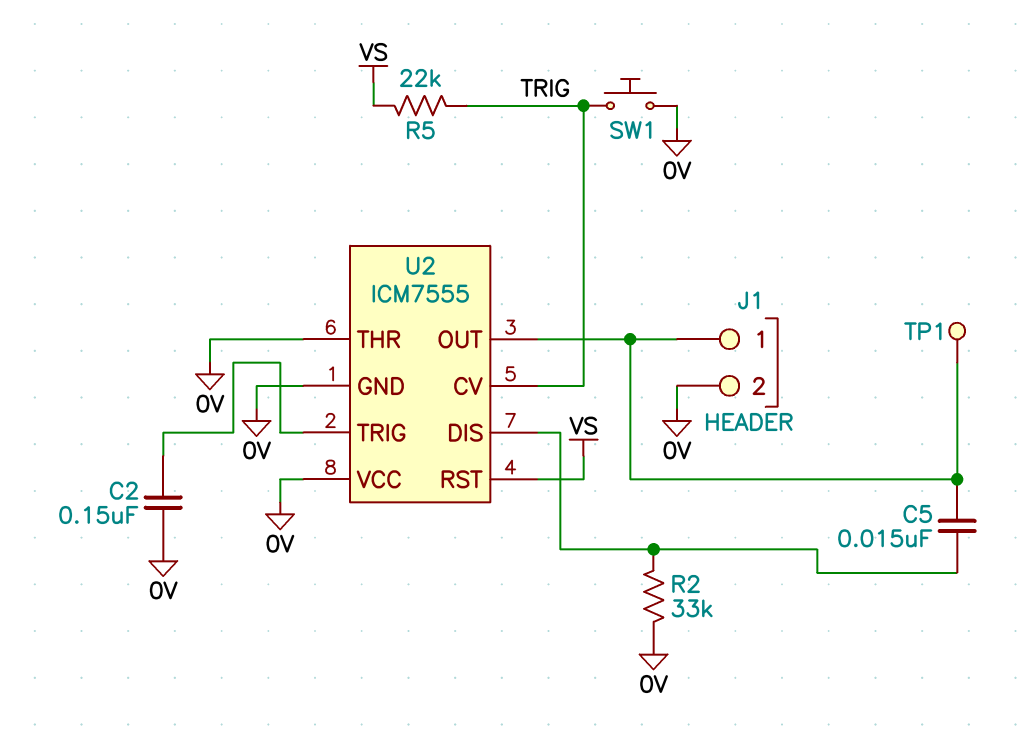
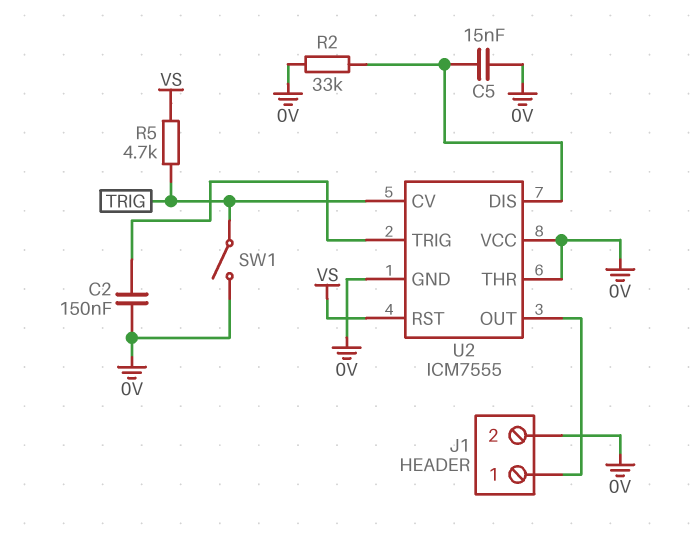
C5: 15nF (J1/1, U2/DIS) -> 15nF (0V, U2/DIS)
R5: 22k (TRIG, VS) -> 4.7k (TRIG, VS)
SW1: button (0V, TRIG) -> switch (0V, TRIG)
TP1: test point (J1/1) -> none

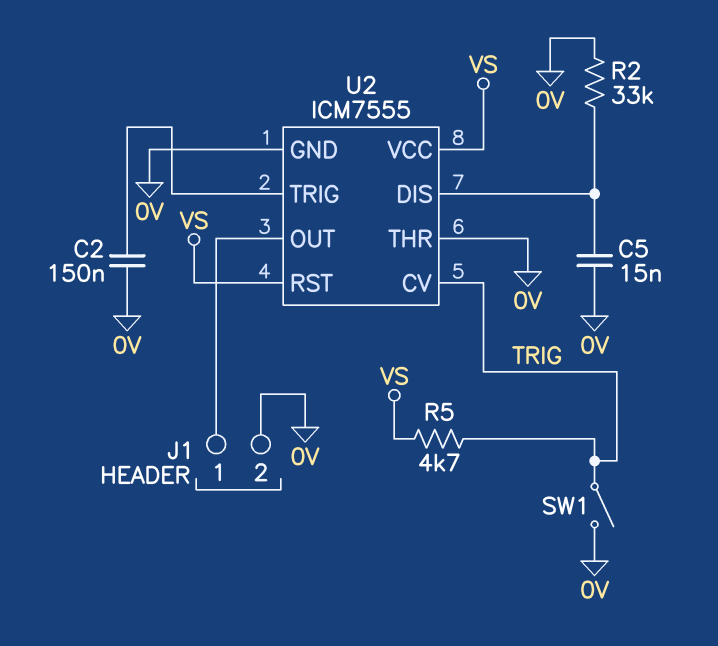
U2 pin VCC: 0V -> VS

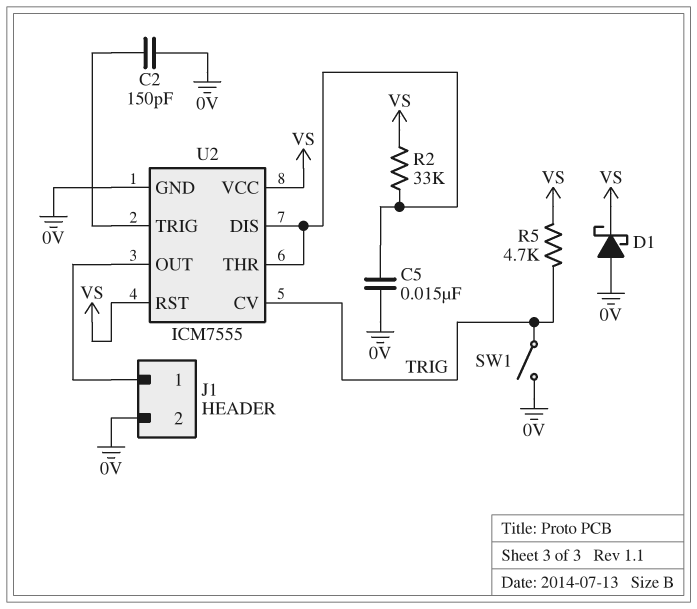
C2: 150nF (0V, U2/TRIG) -> 150pF (0V, U2/TRIG)
D1: none -> schottky (A 0V, K VS)
R2: 33k (0V, U2/DIS) -> 33k (U2/DIS, VS)
U2 pin THR: 0V -> U2/DIS

